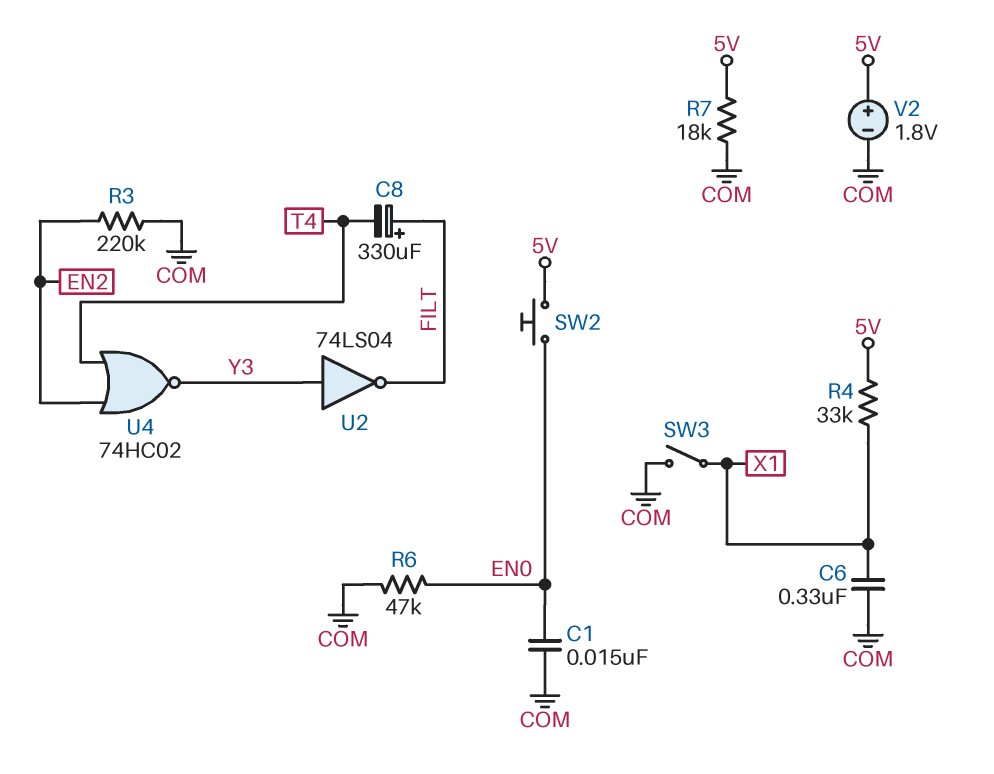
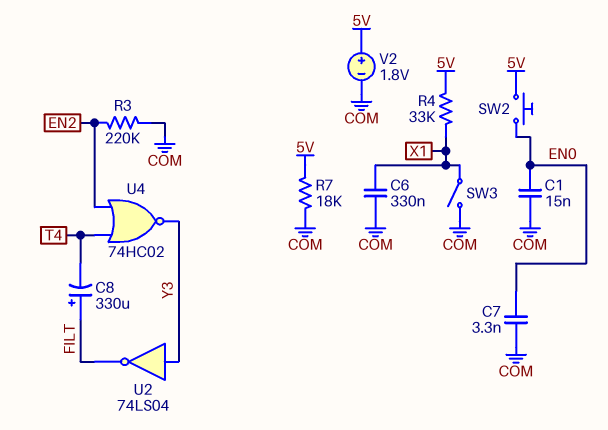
C7: none -> 3.3nF (COM, EN0)
R6: 47k (COM, EN0) -> none

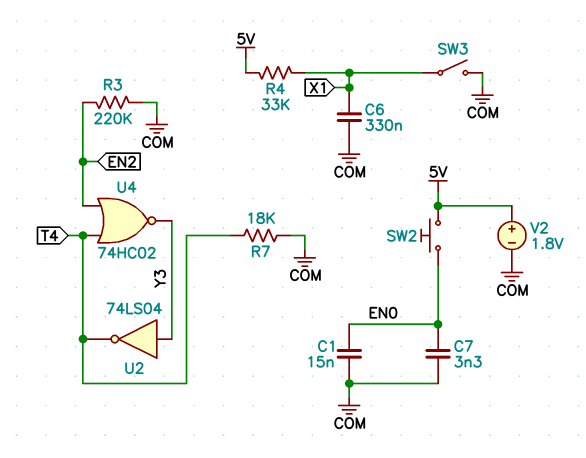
C8: 330uF (plus FILT, minus T4) -> none
R7: 18k (5V, COM) -> 18k (COM, T4)
U2: NOT 74LS04 (in Y3, out FILT) -> NOT 74LS04 (in Y3, out T4)

